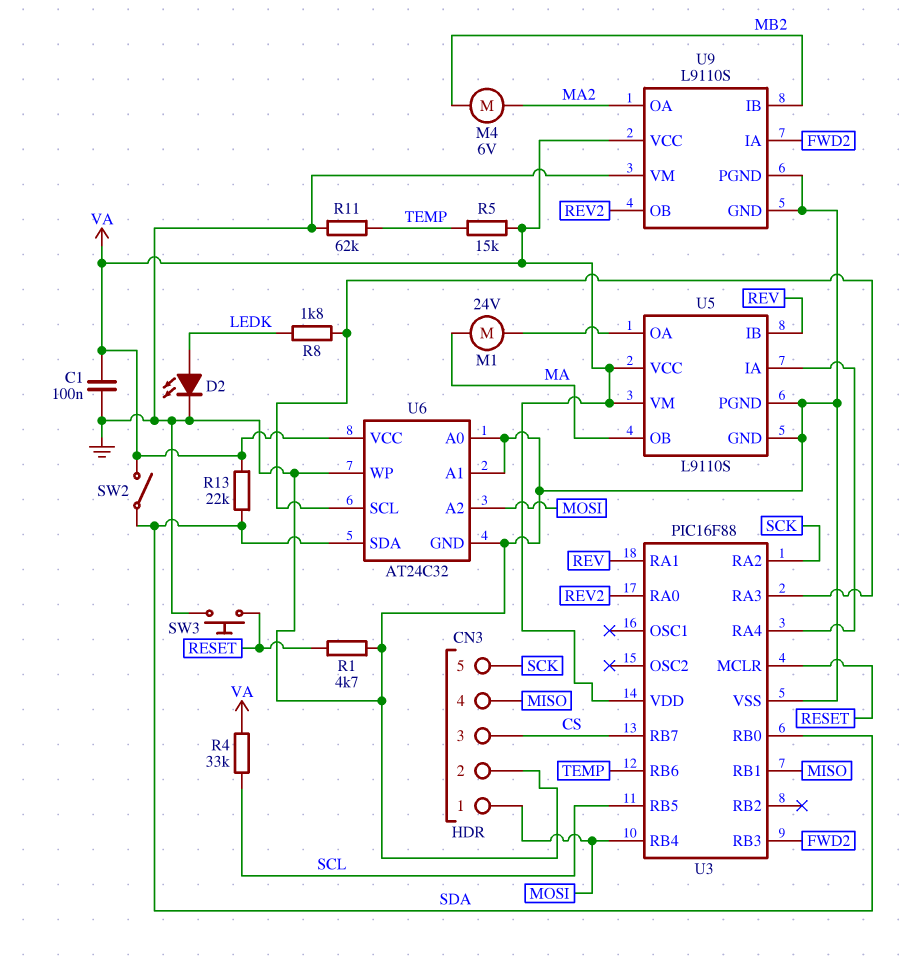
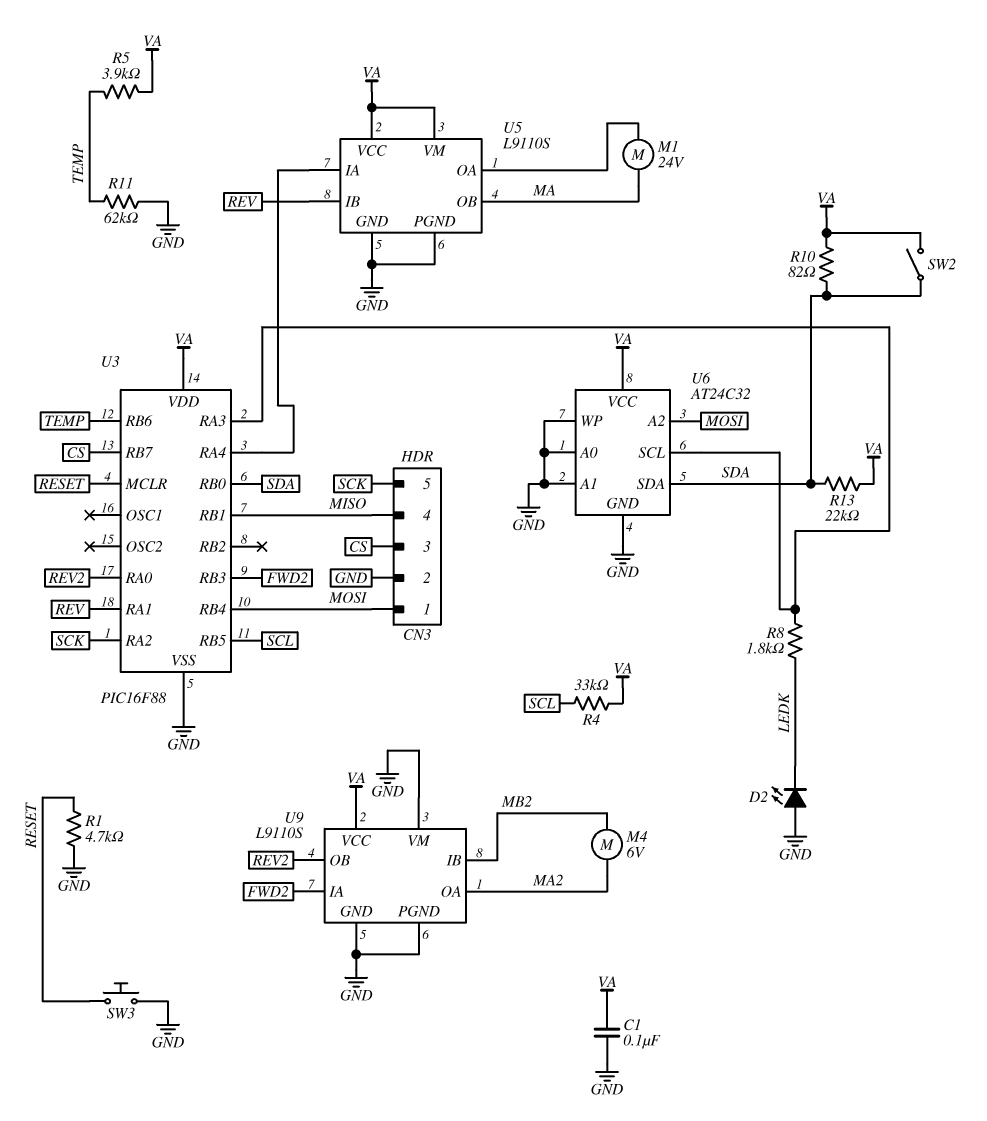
D2: LED (A LEDK, K GND) -> LED (A GND, K LEDK)
R5: 15k (TEMP, VA) -> 3.9k (TEMP, VA)
R10: none -> 82 (SDA, VA)

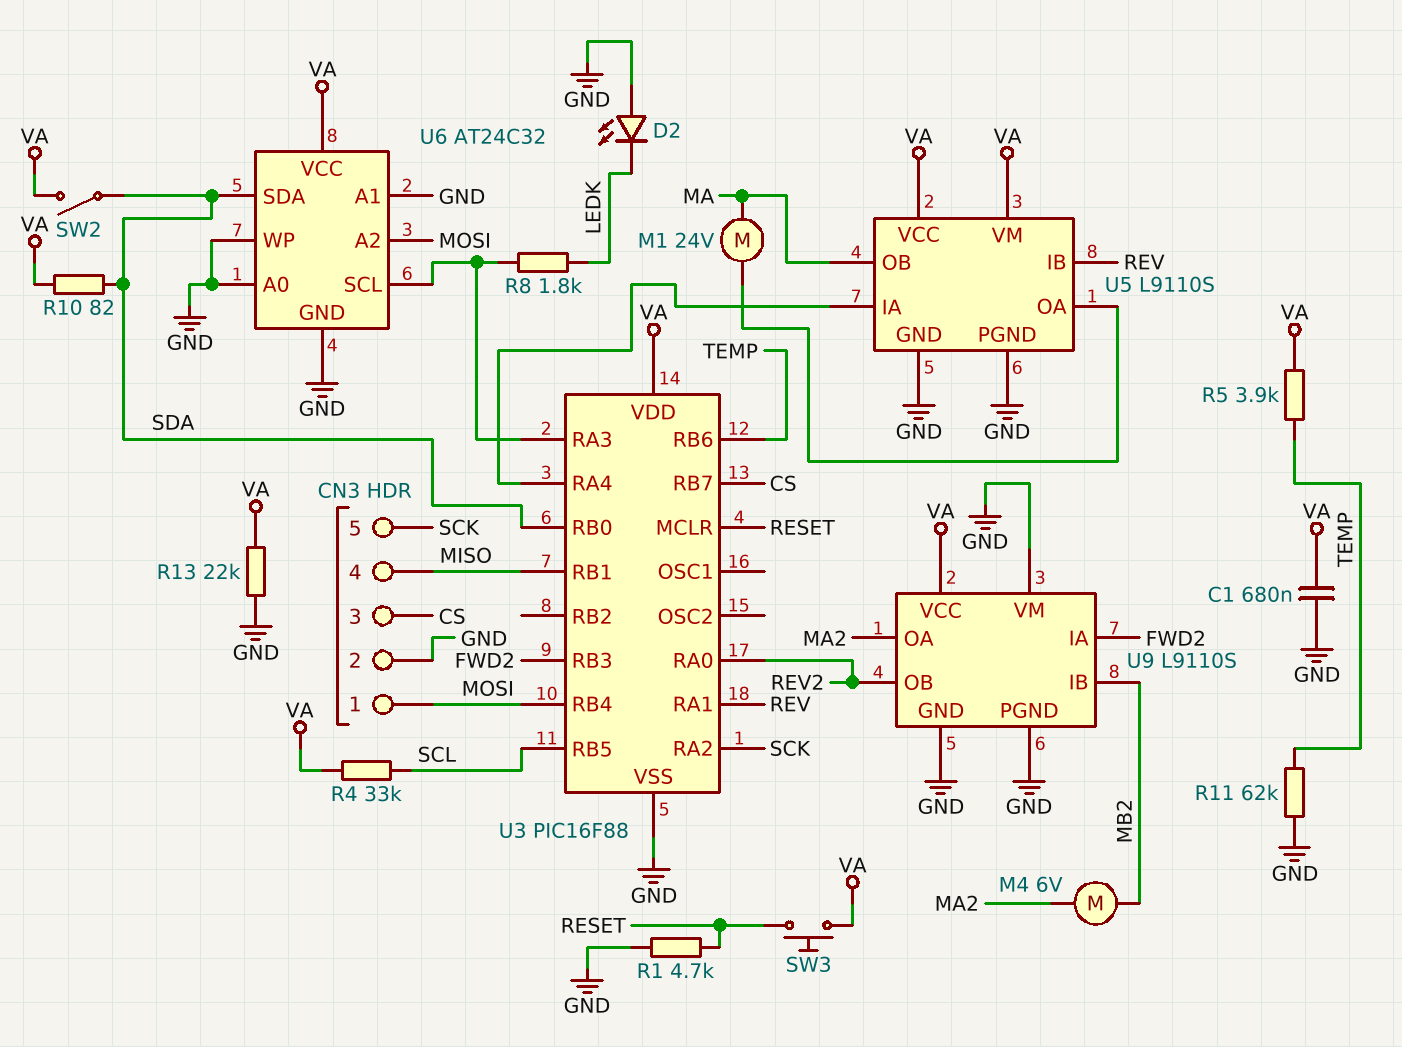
C1: 100nF (GND, VA) -> 680nF (GND, VA)
R13: 22k (SDA, VA) -> 22k (GND, VA)
SW3: button (GND, RESET) -> button (RESET, VA)

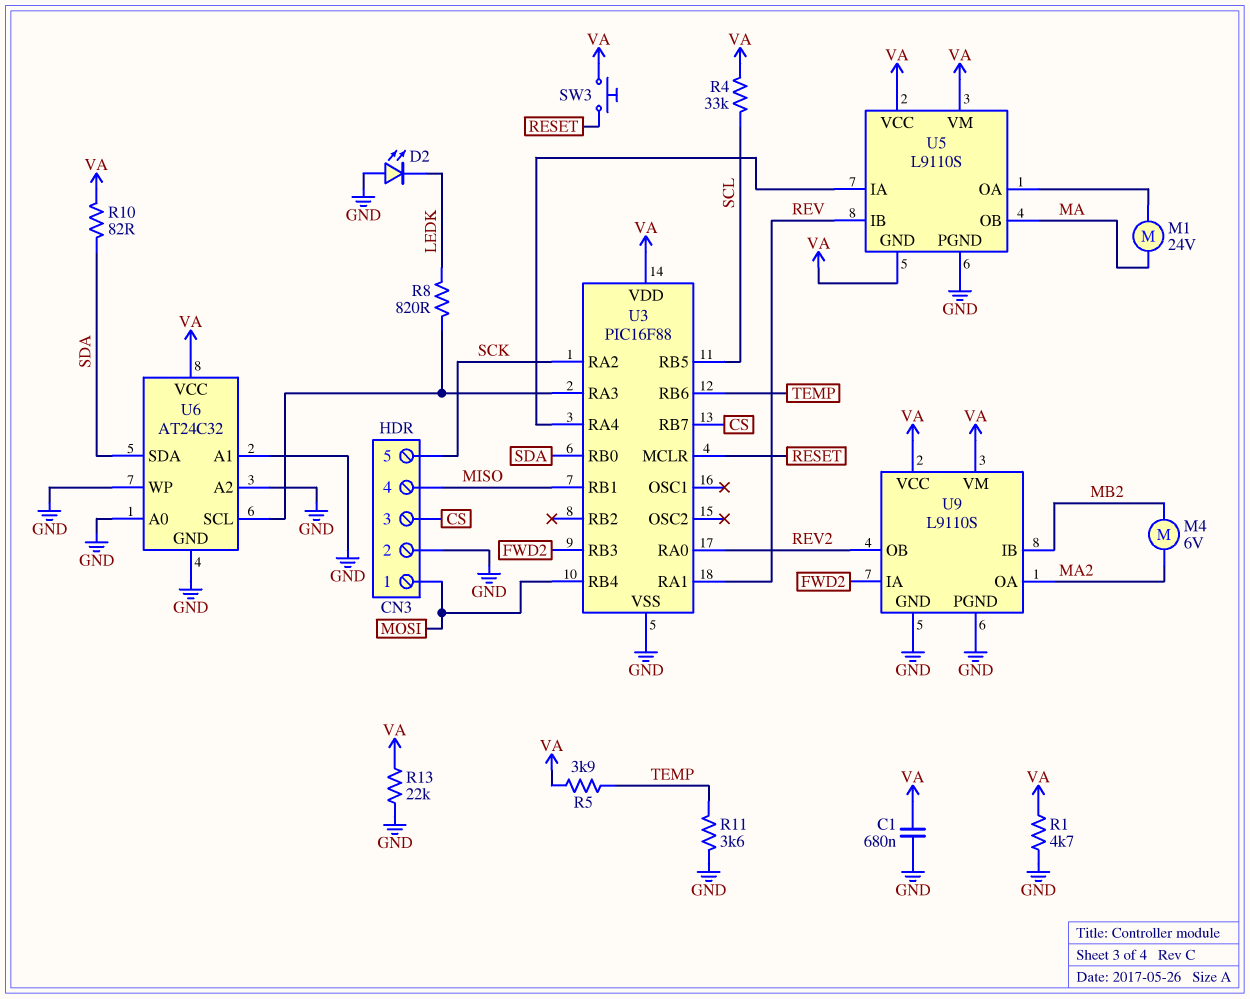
R1: 4.7k (GND, RESET) -> 4.7k (GND, VA)
R8: 1.8k (LEDK, U3/RA3) -> 820 (LEDK, U3/RA3)
R11: 62k (GND, TEMP) -> 3.6k (GND, TEMP)
SW2: switch (SDA, VA) -> none
U5 pin GND: GND -> VA
U6 pin A2: MOSI -> GND
U9 pin VM: GND -> VA

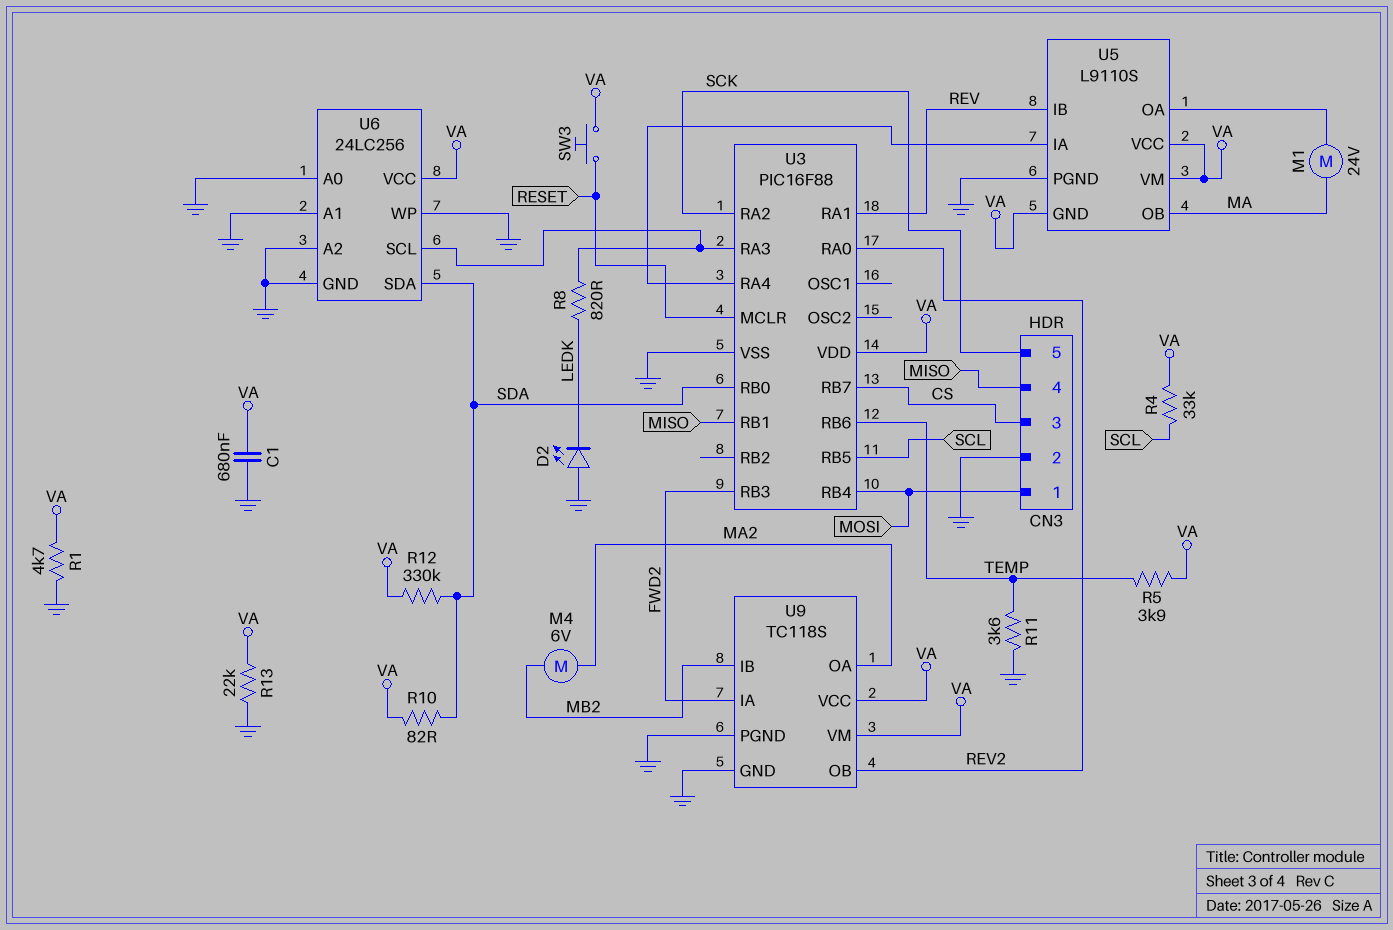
R12: none -> 330k (SDA, VA)
U6: AT24C32 -> 24LC256
U9: L9110S -> TC118S

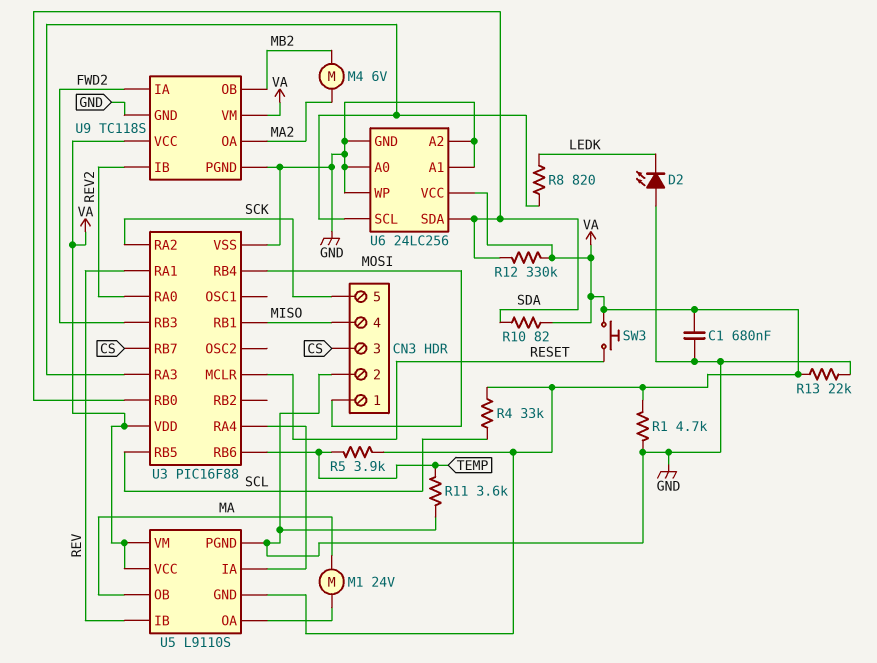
U9 pin IB: MB2 -> REV2
U9 pin OB: REV2 -> MB2

